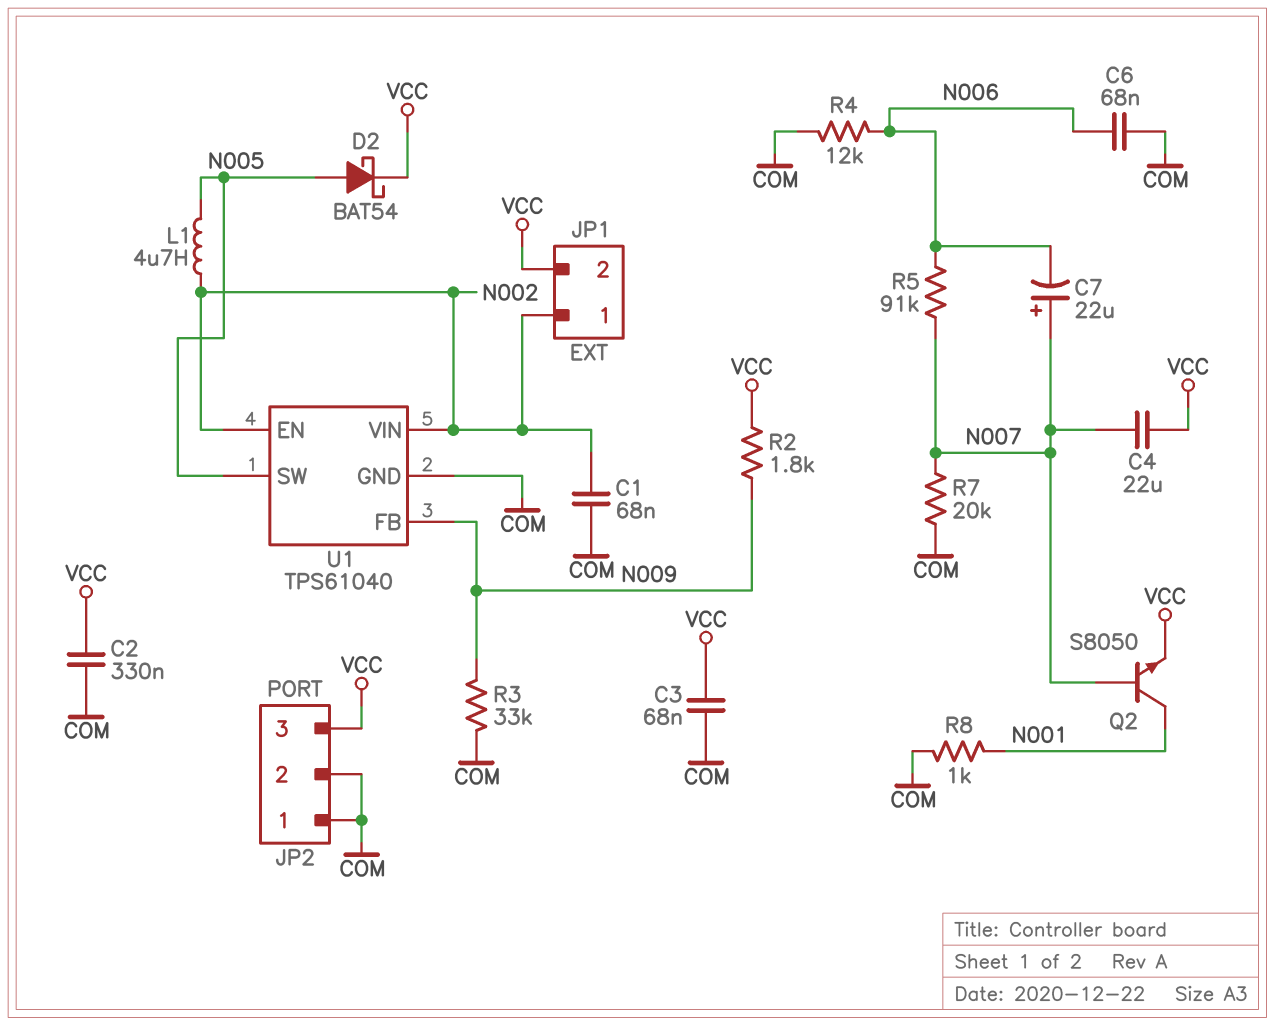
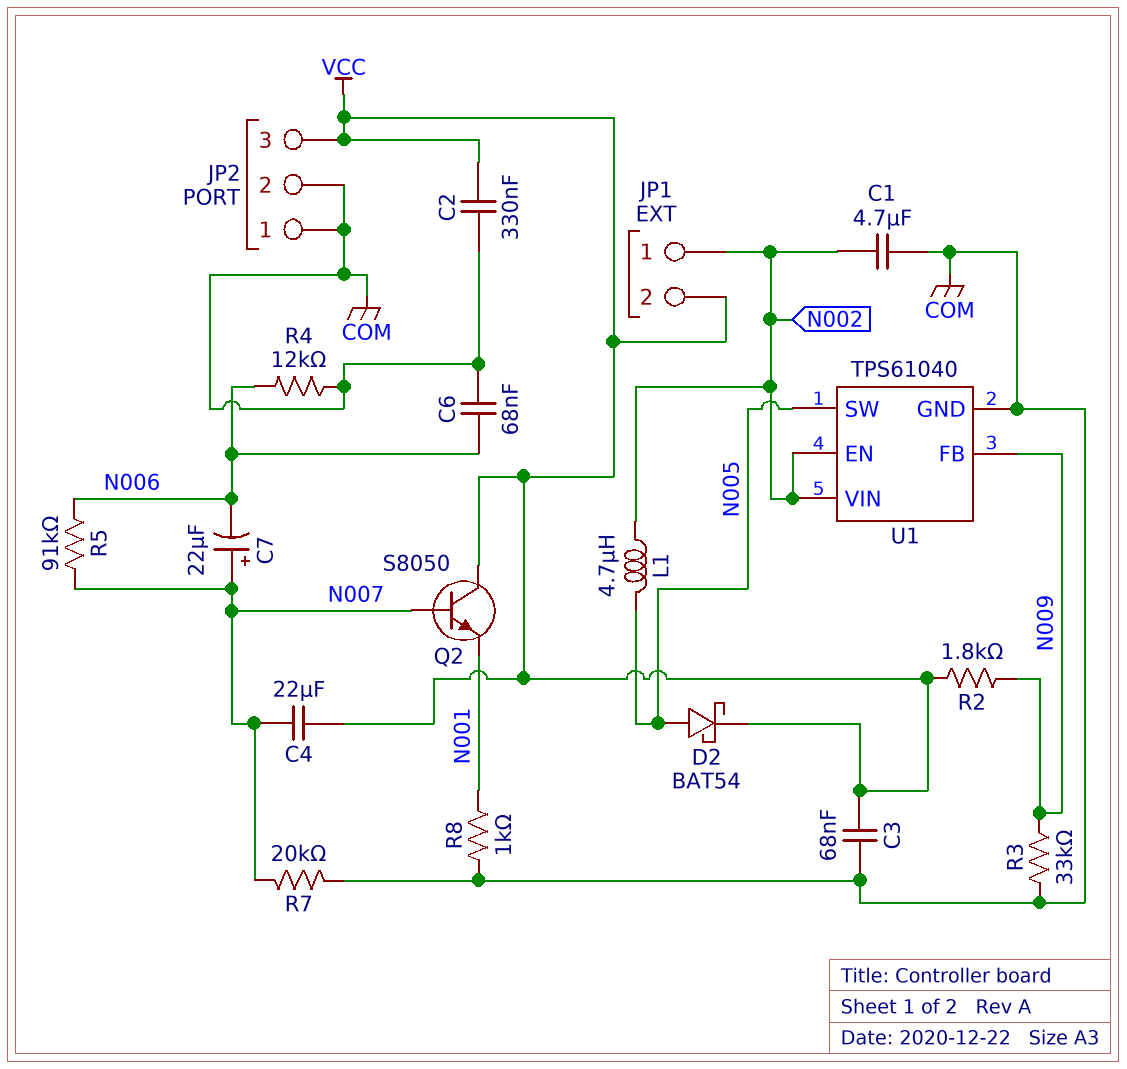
C1: 68nF (COM, N002) -> 4.7uF (COM, N002)
Q2: NPN S8050 (B N007, C N001, E VCC) -> NPN S8050 (B N007, C VCC, E N001)

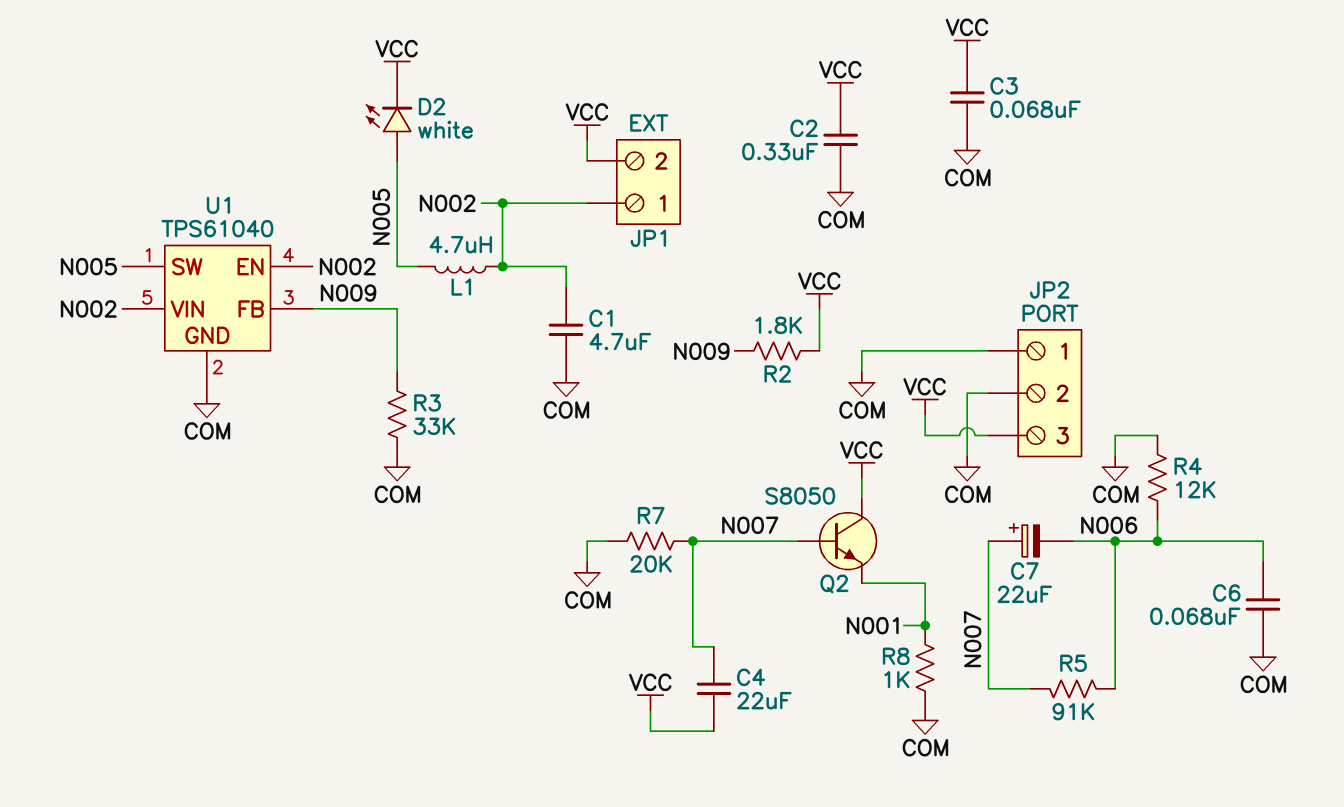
D2: schottky BAT54 (A N005, K VCC) -> LED white (A N005, K VCC)

